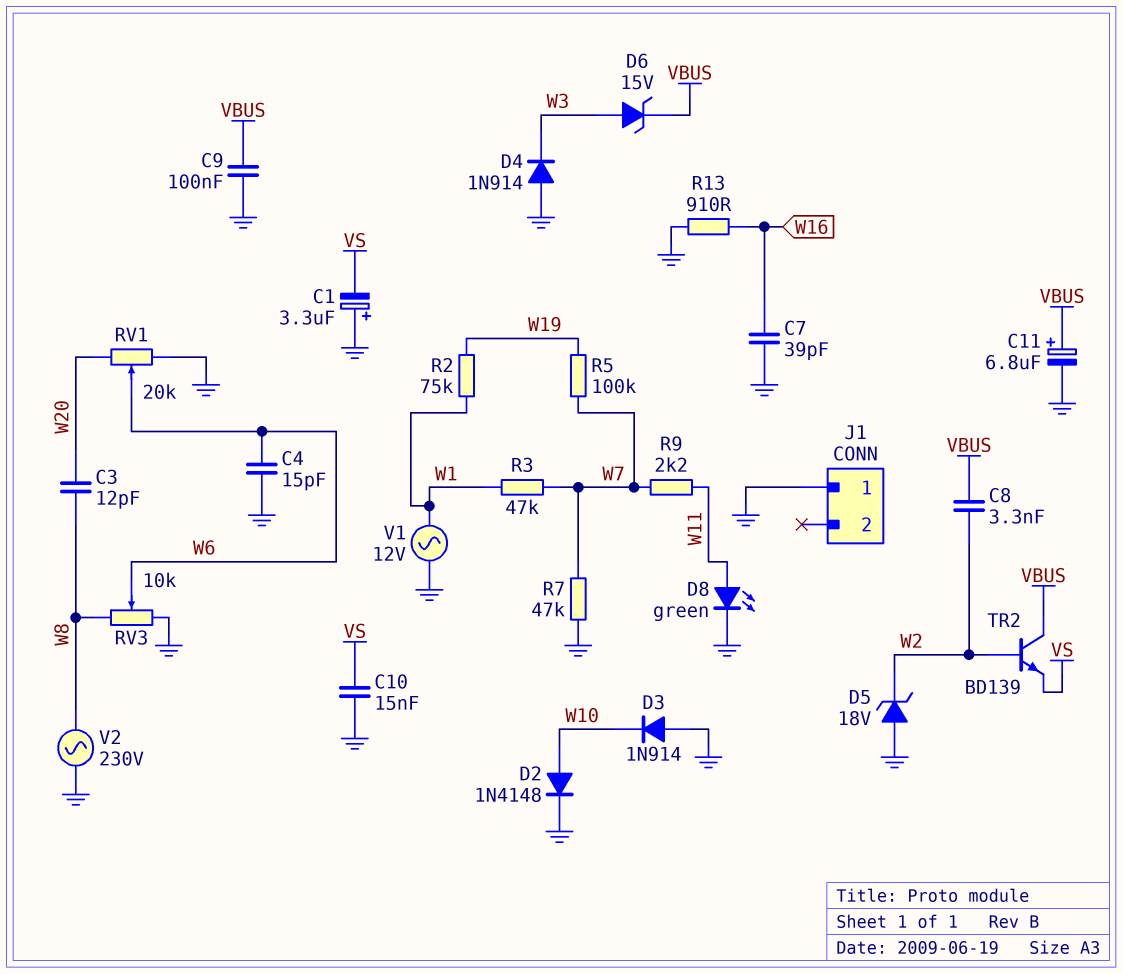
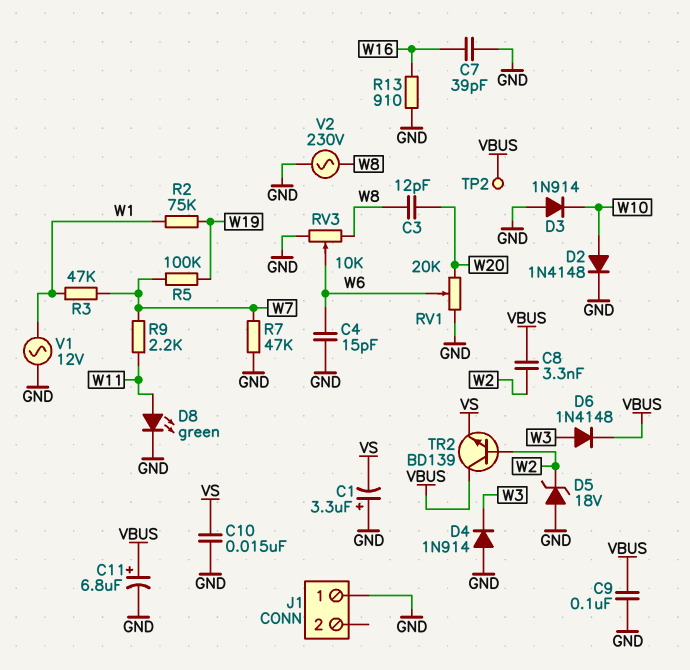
D6: zener 15V (A W3, K VBUS) -> diode 1N4148 (A W3, K VBUS)
TP2: none -> test point (VBUS)

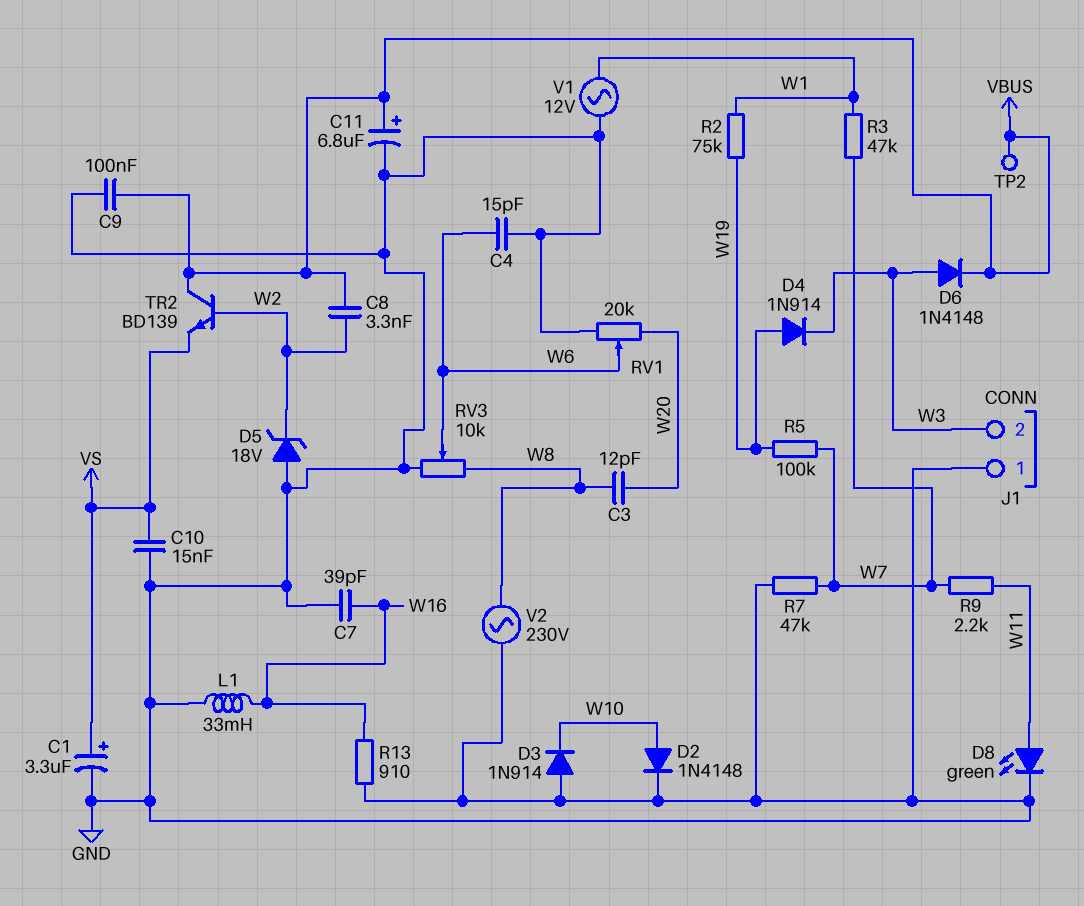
C1: 3.3uF (plus GND, minus VS) -> 3.3uF (plus VS, minus GND)
D4: diode 1N914 (A GND, K W3) -> diode 1N914 (A W19, K W3)
J1 pin 2: none -> W3
L1: none -> 33mH (GND, W16)

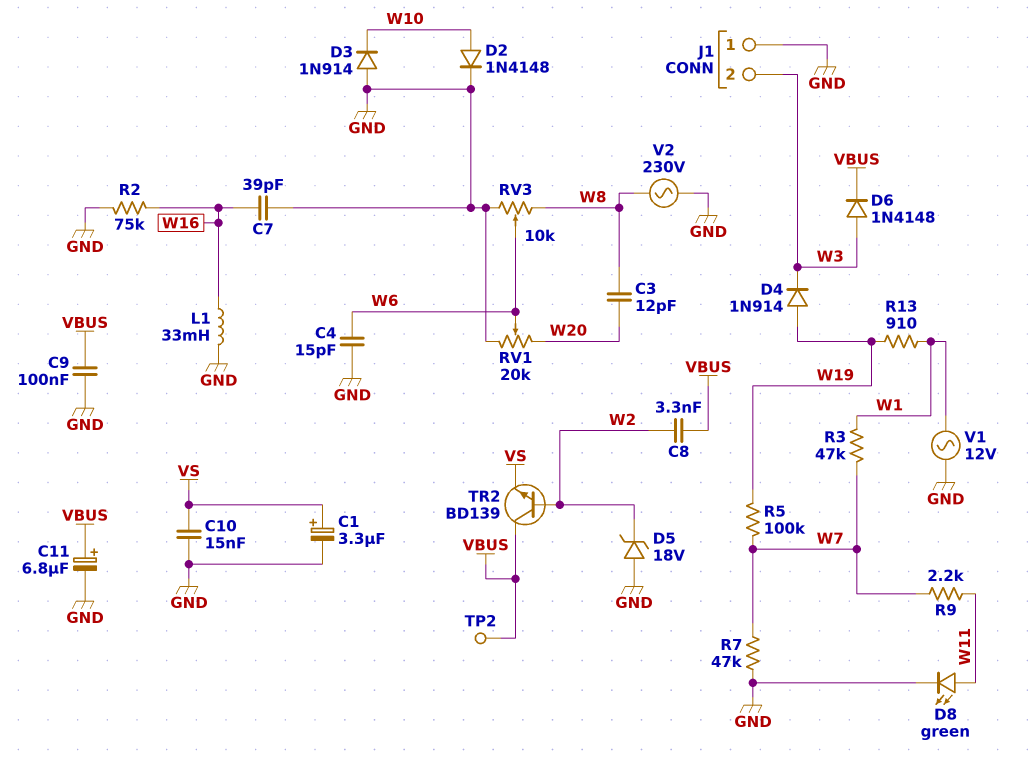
R2: 75k (W1, W19) -> 75k (GND, W16)
R13: 910 (GND, W16) -> 910 (W1, W19)

